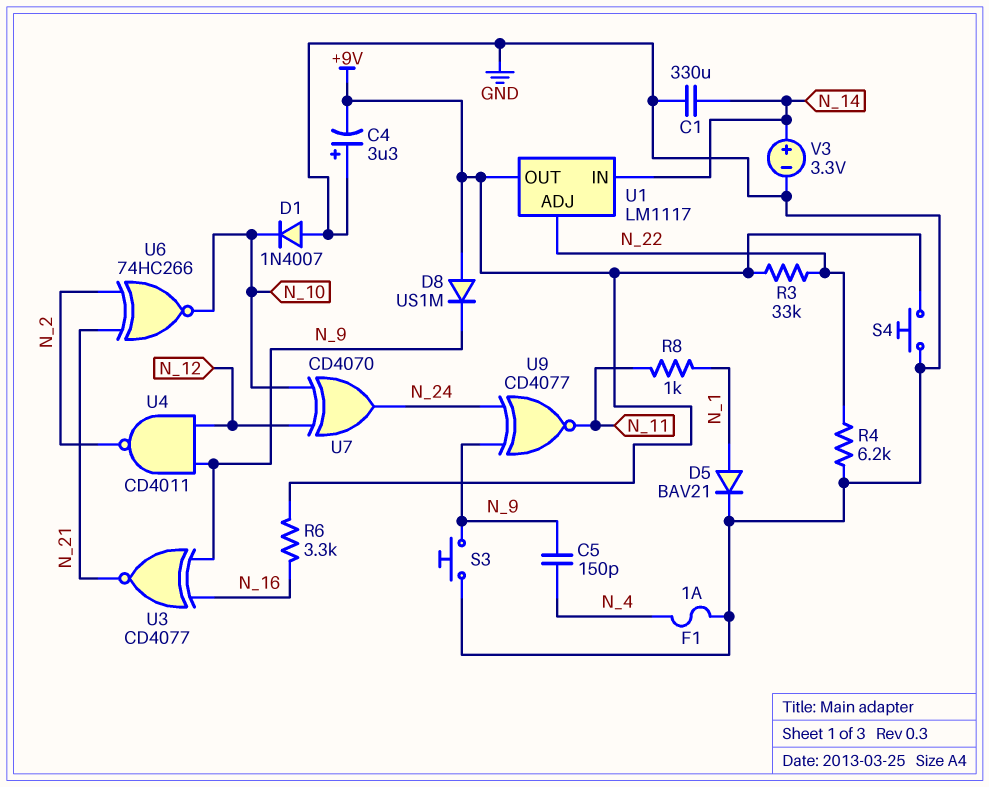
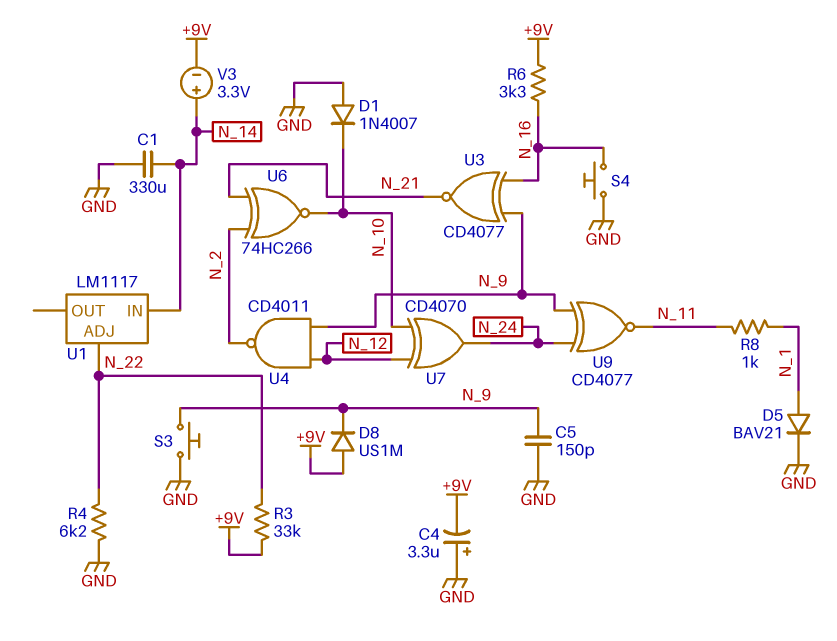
C5: 150pF (N_4, N_9) -> 150pF (GND, N_9)
F1: 1A (GND, N_4) -> none
S4: button (+9V, GND) -> button (GND, N_16)
U1 pin OUT: +9V -> none
V3: 3.3V (plus N_14, minus GND) -> 3.3V (plus N_14, minus +9V)

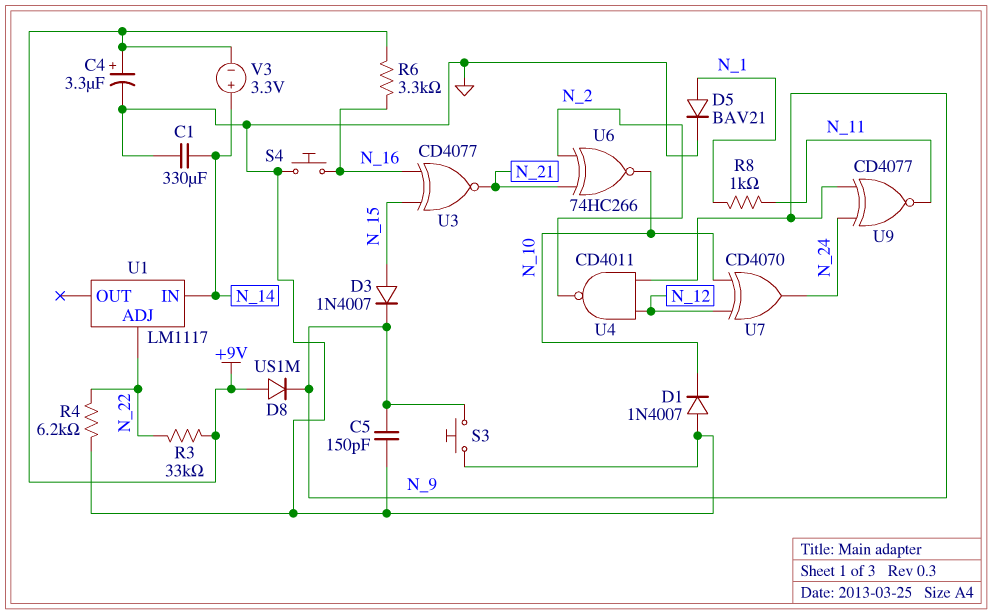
C4: 3.3uF (plus GND, minus +9V) -> 3.3uF (plus +9V, minus GND)
D3: none -> diode 1N4007 (A N_15, K N_9)
U3: XNOR CD4077 (in N_9, in N_16, out N_21) -> XNOR CD4077 (in N_15, in N_16, out N_21)

